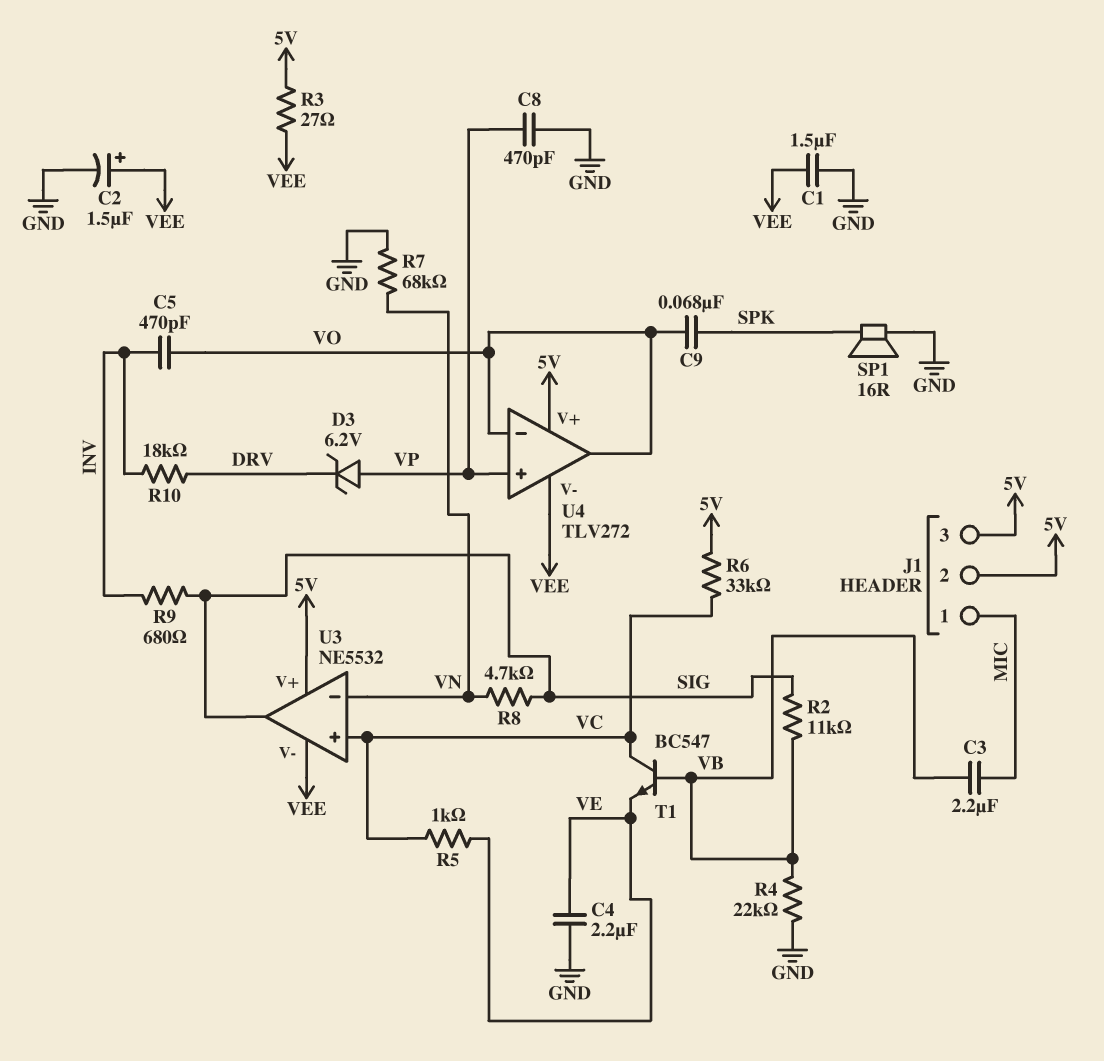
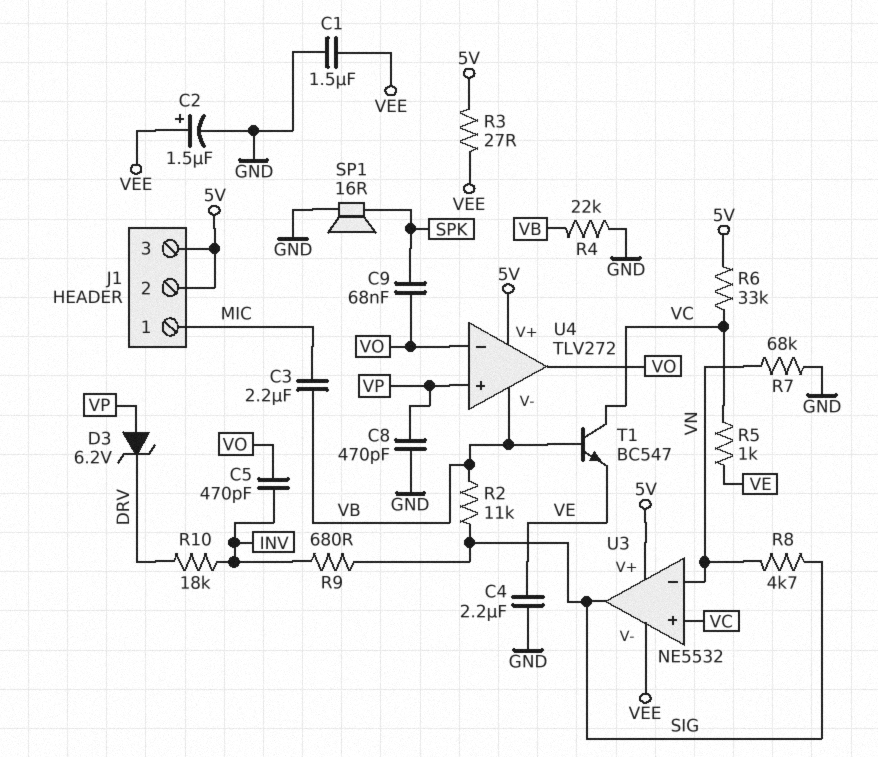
U4 pin V-: VEE -> VB

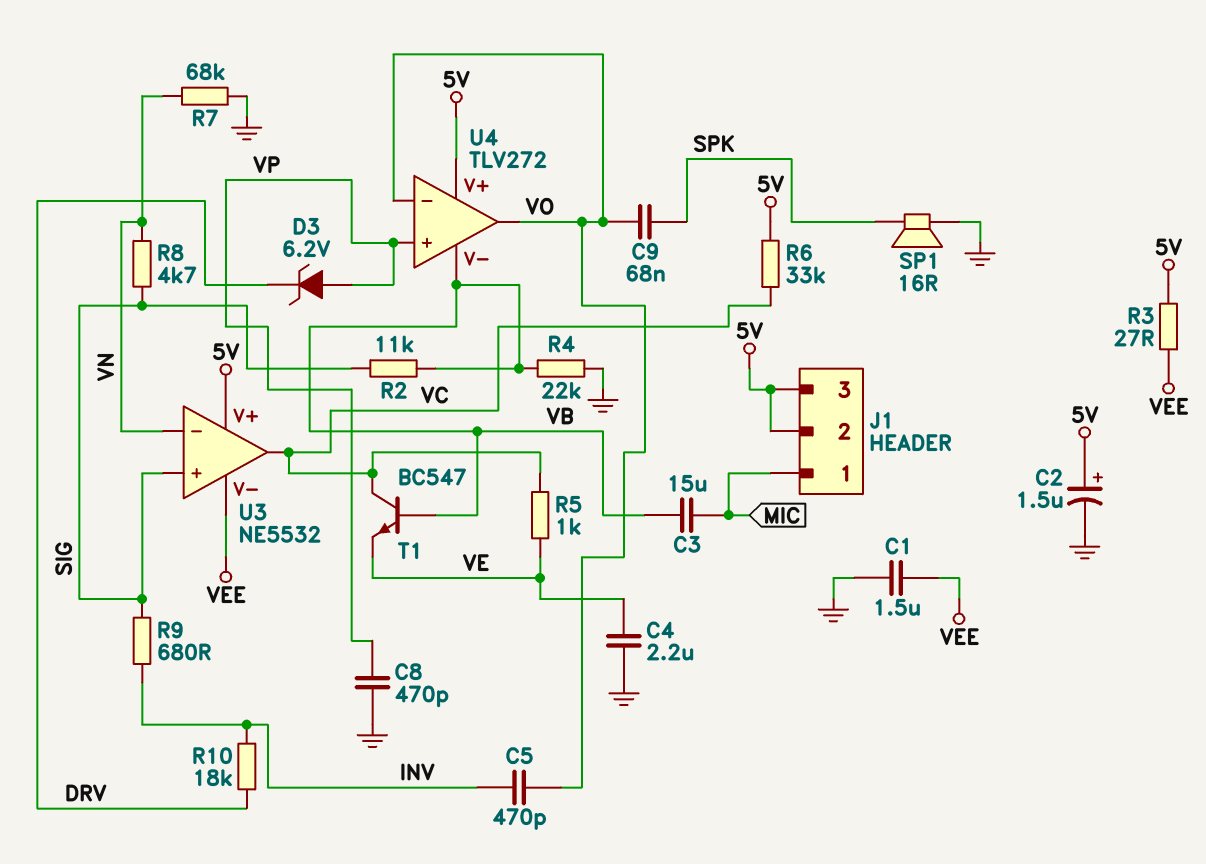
C2: 1.5uF (plus VEE, minus GND) -> 1.5uF (plus 5V, minus GND)
C3: 2.2uF (MIC, VB) -> 15uF (MIC, VB)
U3 pin in+: VC -> SIG
U3 pin out: SIG -> VC

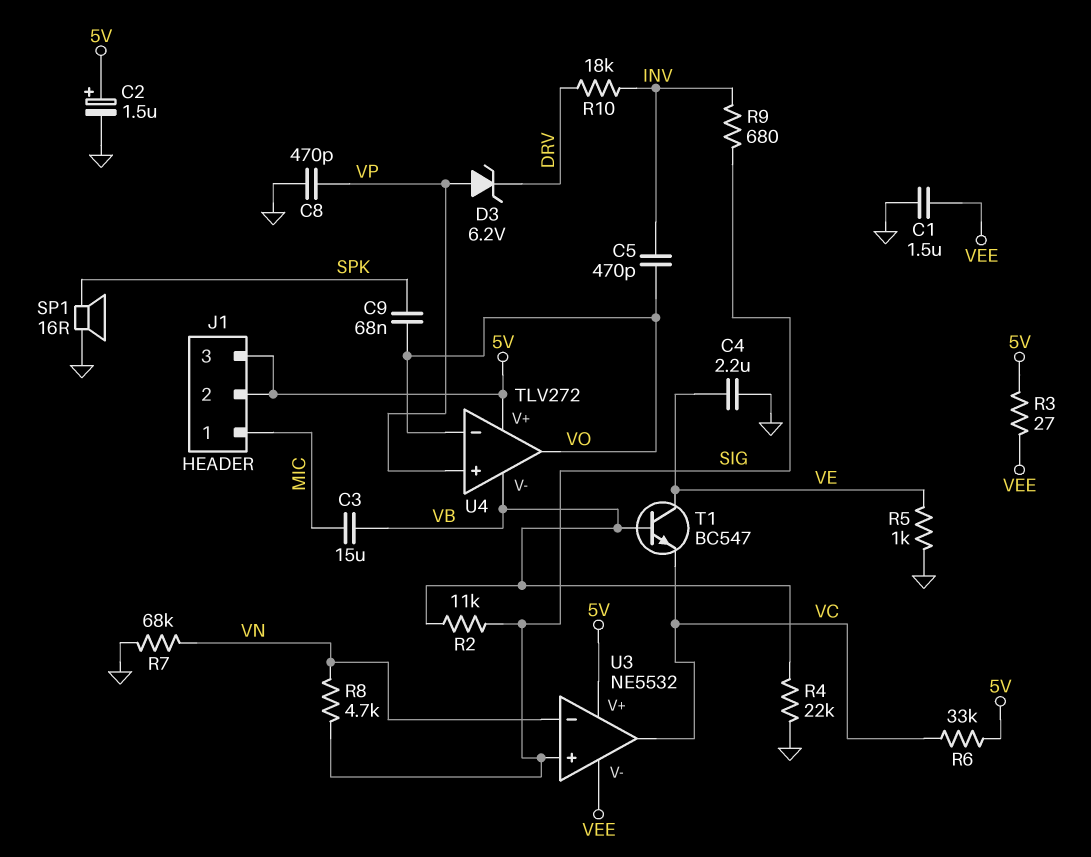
R5: 1k (VC, VE) -> 1k (GND, VE)
T1: NPN BC547 (B VB, C VC, E VE) -> NPN BC547 (B VB, C VE, E VC)

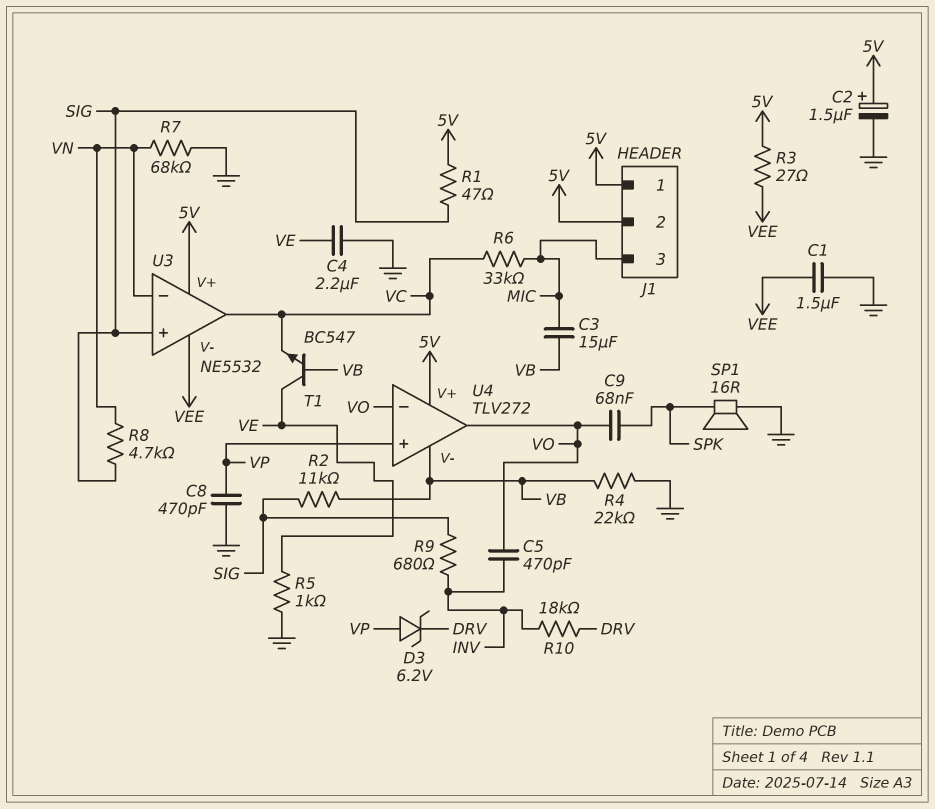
J1 pin 1: MIC -> 5V
J1 pin 3: 5V -> MIC
R1: none -> 47 (5V, SIG)
R6: 33k (5V, VC) -> 33k (MIC, VC)

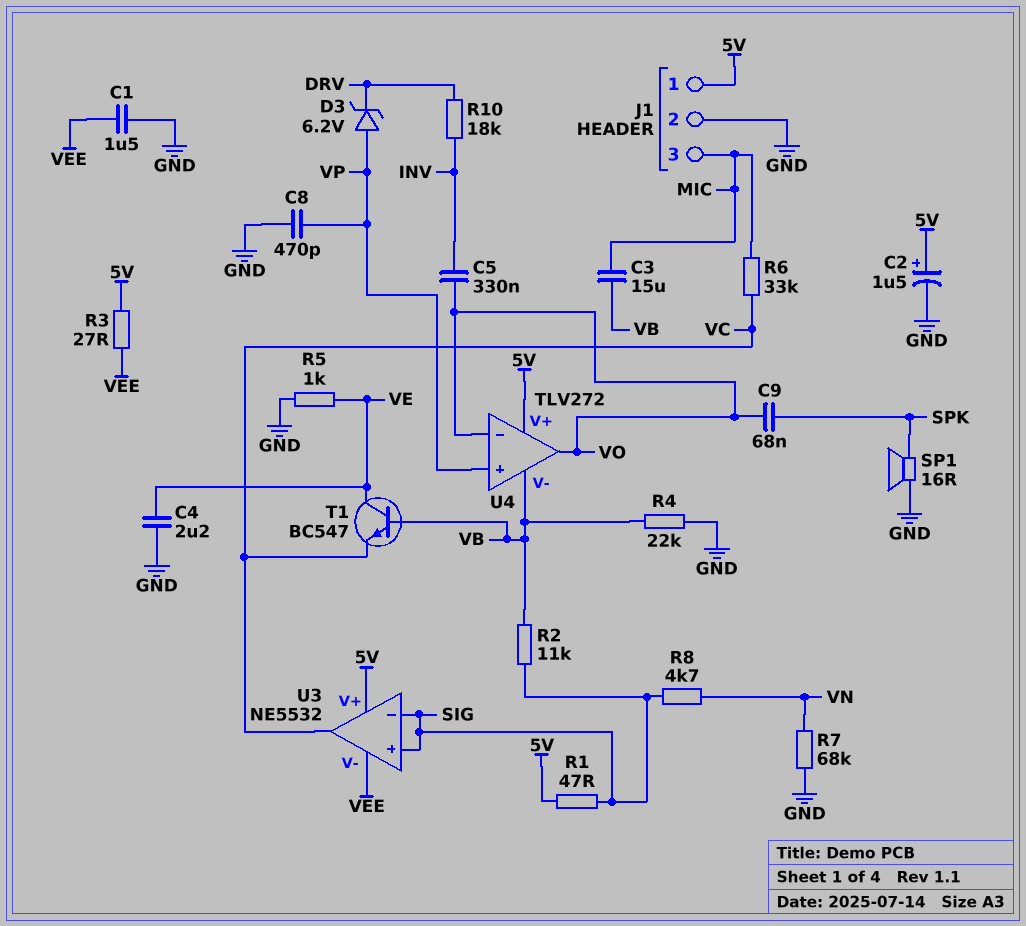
C5: 470pF (INV, VO) -> 330nF (INV, VO)
J1 pin 2: 5V -> GND
R9: 680 (INV, SIG) -> none
U3 pin in-: VN -> SIG

